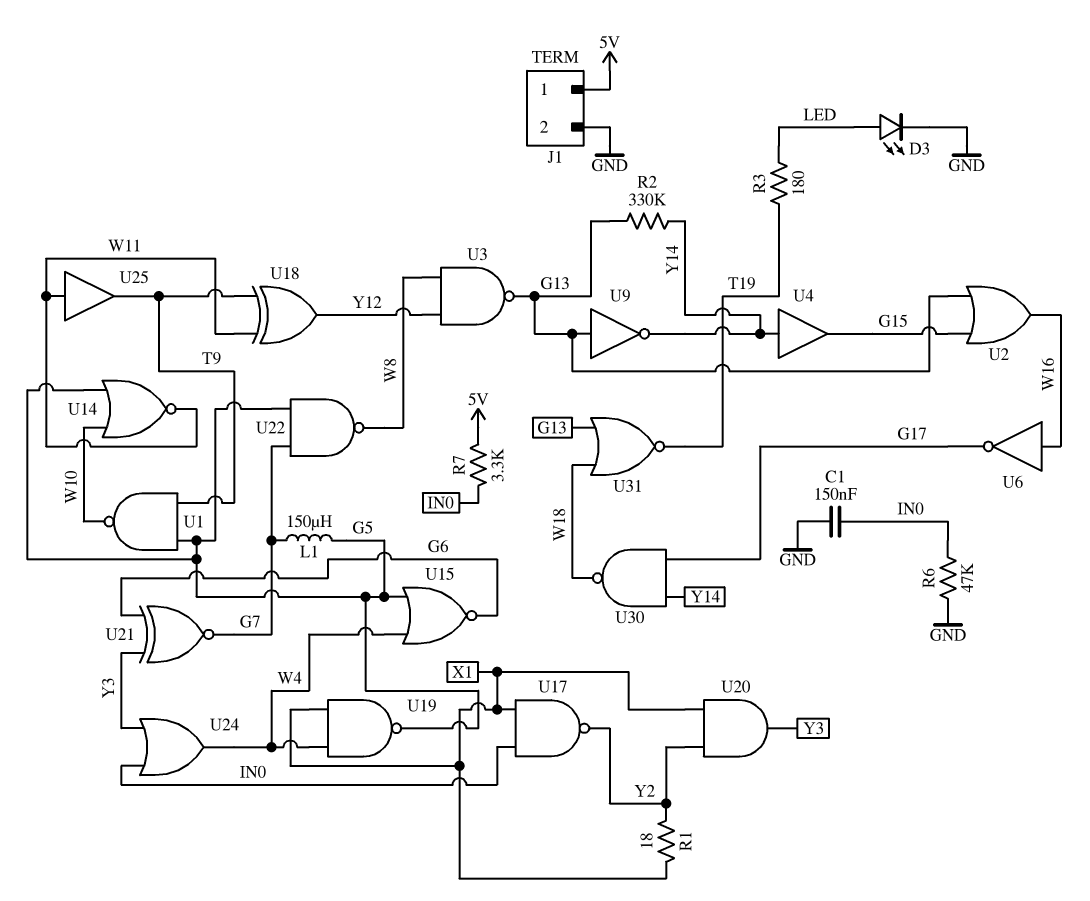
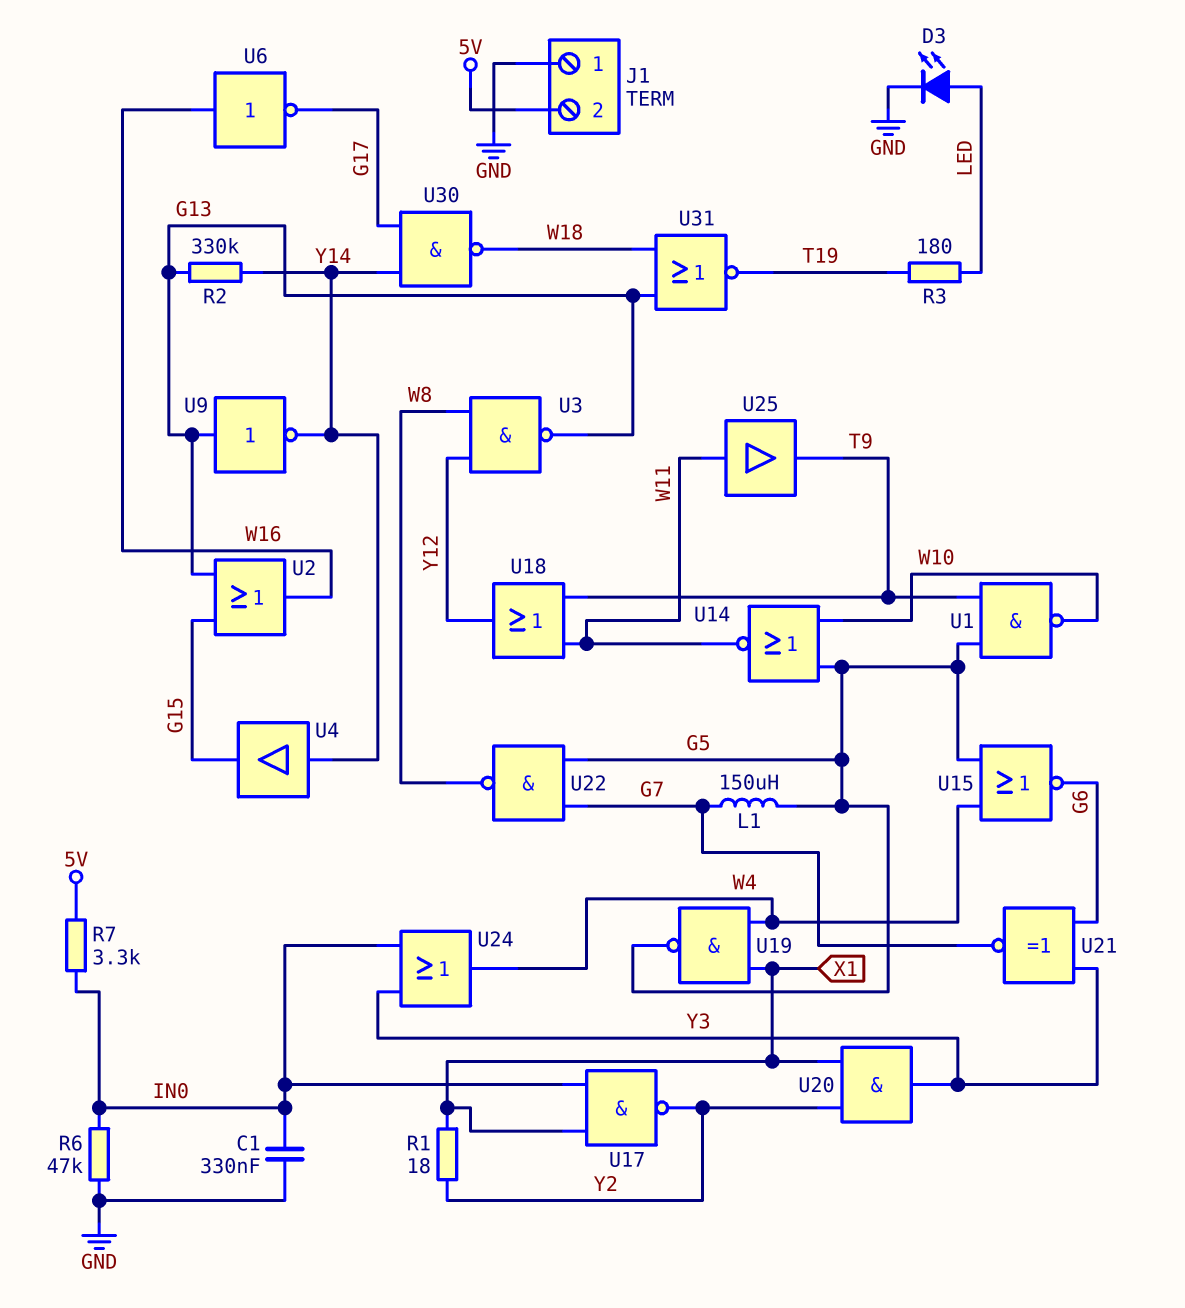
C1: 150nF (GND, IN0) -> 330nF (GND, IN0)
J1 pin 1: 5V -> GND
J1 pin 2: GND -> 5V
U18: XOR (in T9, in W11, out Y12) -> OR (in T9, in W11, out Y12)

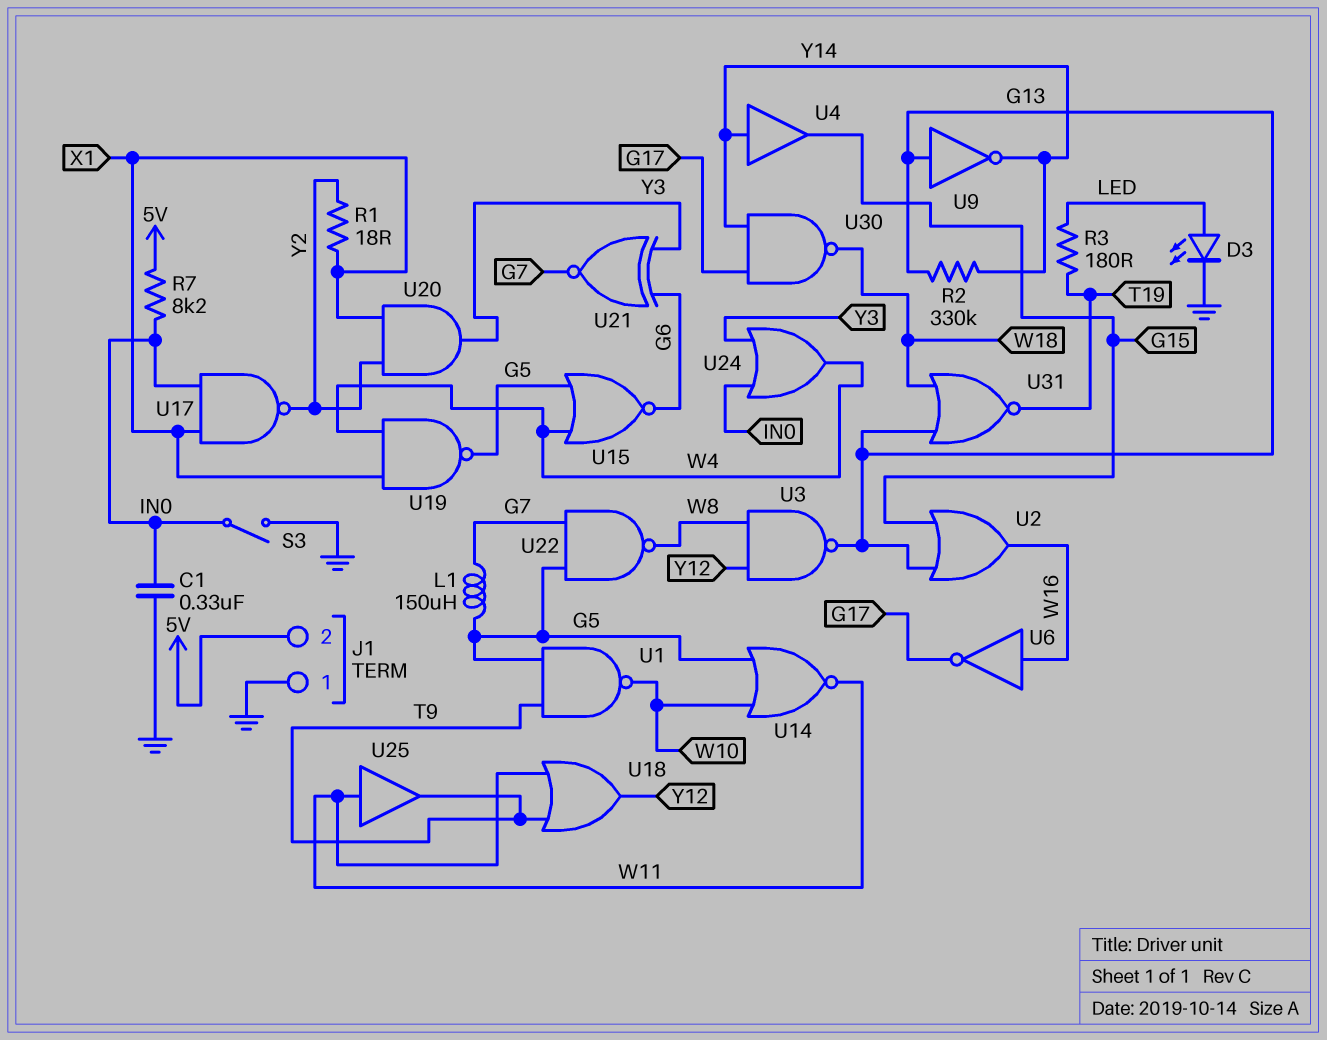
R6: 47k (GND, IN0) -> none
R7: 3.3k (5V, IN0) -> 8.2k (5V, IN0)
S3: none -> switch (GND, IN0)

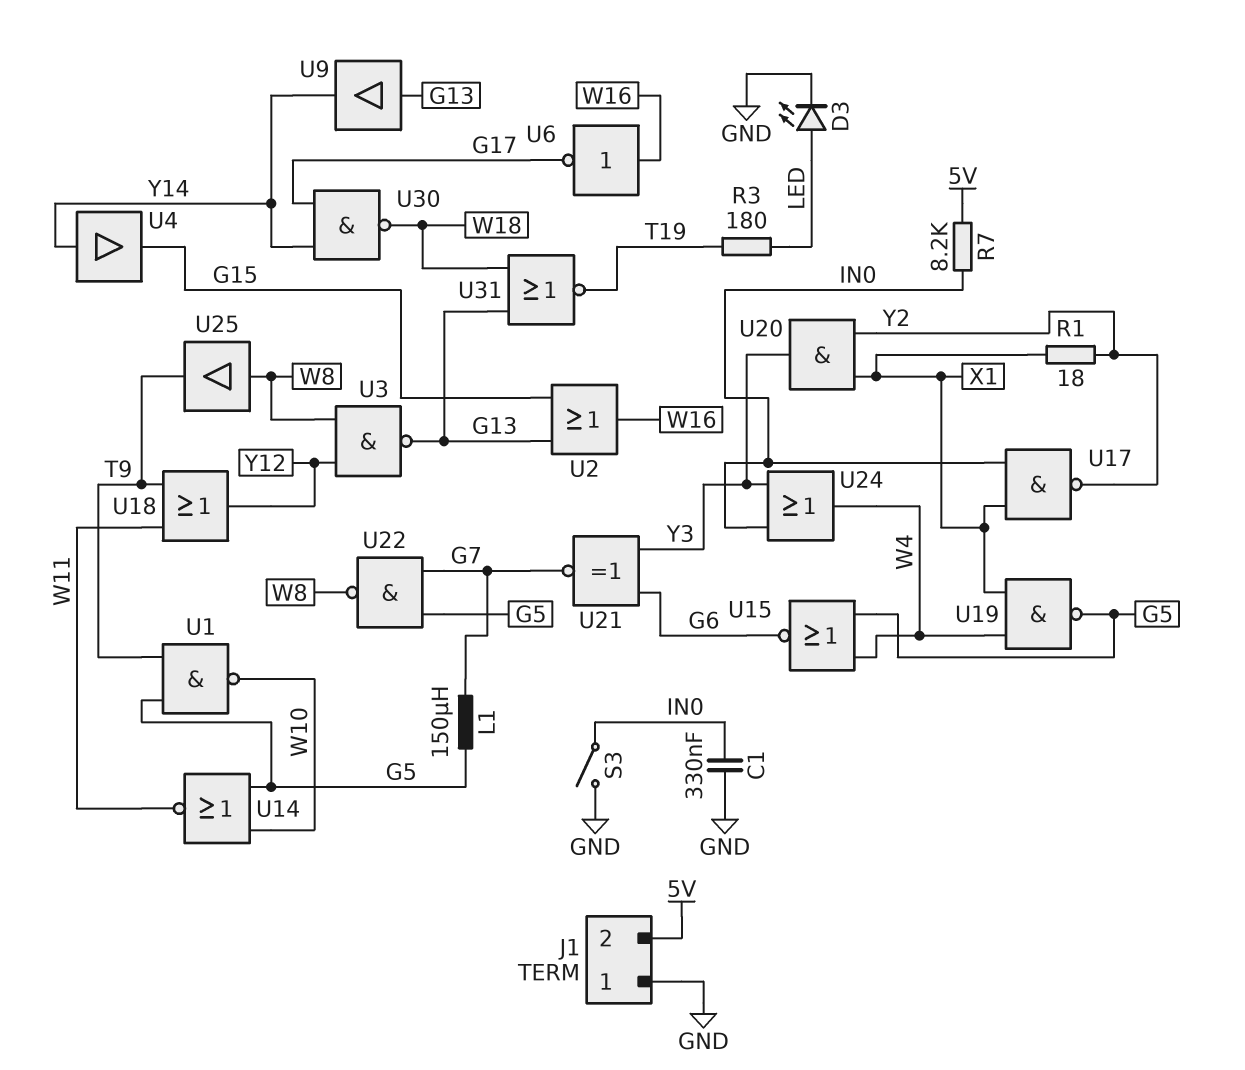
R2: 330k (G13, Y14) -> none
U9: NOT (in G13, out Y14) -> buffer (in G13, out Y14)
U25: buffer (in W11, out T9) -> buffer (in W8, out T9)

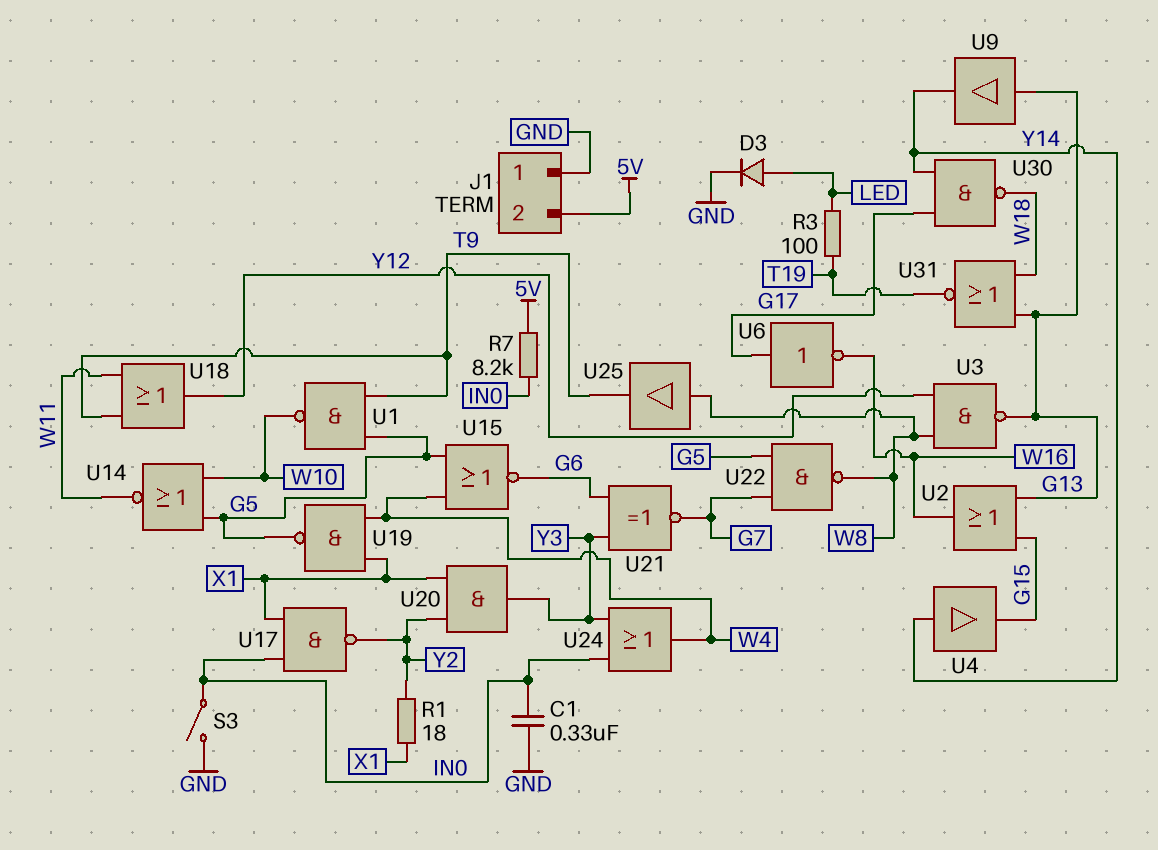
D3: LED (A LED, K GND) -> diode (A LED, K GND)
L1: 150uH (G5, G7) -> none
R3: 180 (LED, T19) -> 100 (LED, T19)
U6: NOT (in W16, out G17) -> NOT (in G17, out W16)

